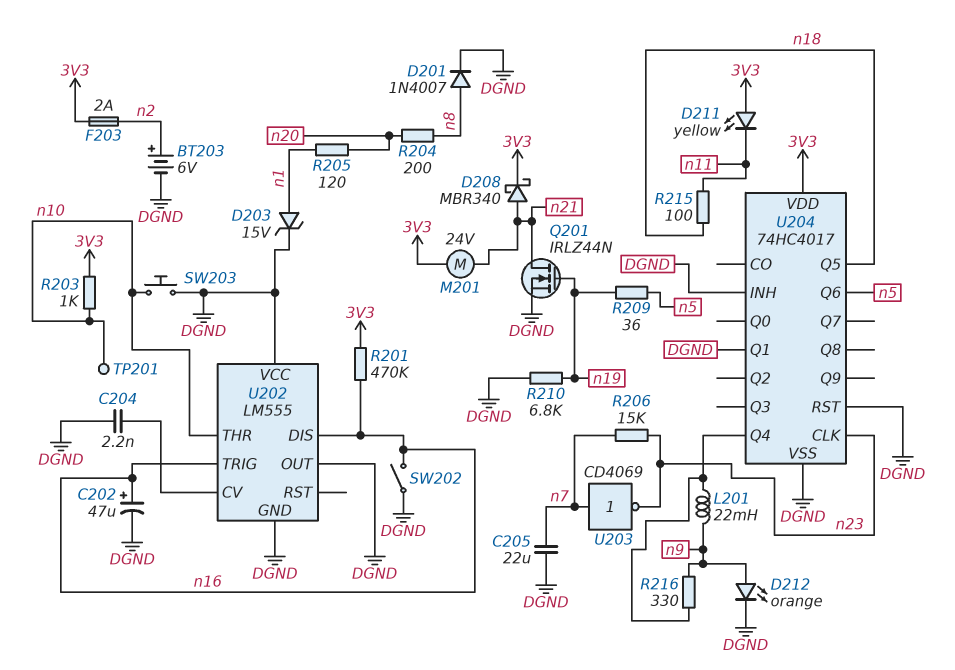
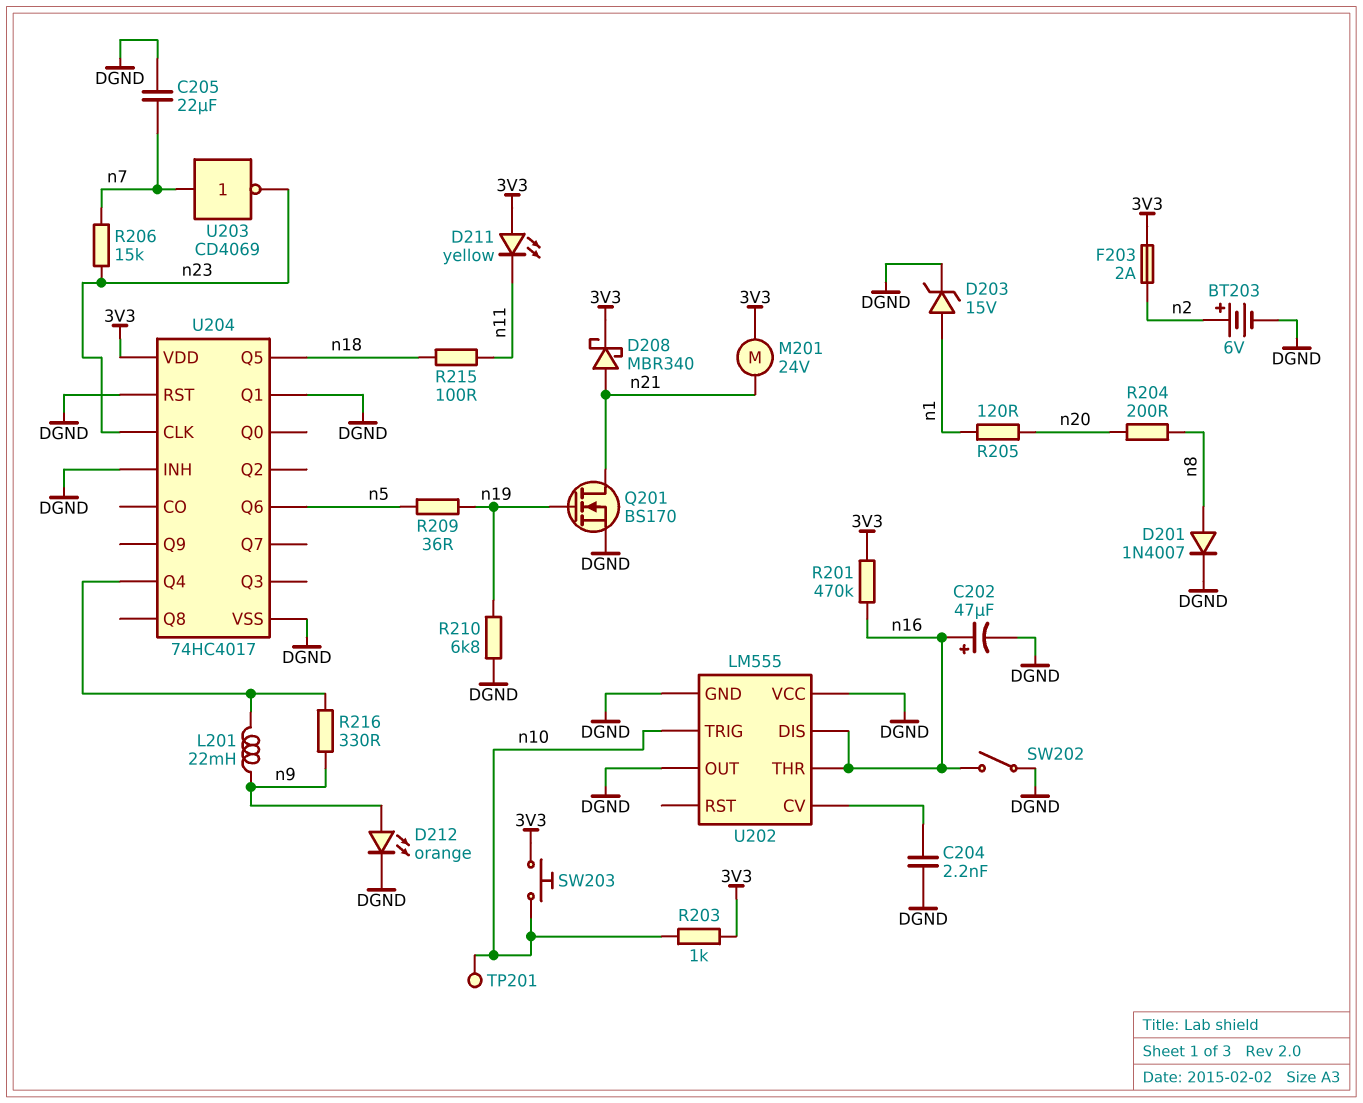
Q201: NMOS IRLZ44N (G n19, D n21, S DGND) -> NMOS BS170 (G n19, D n21, S DGND)
SW203: button (DGND, n10) -> button (3V3, n10)
U202 pin THR: n10 -> n16
U202 pin TRIG: n16 -> n10

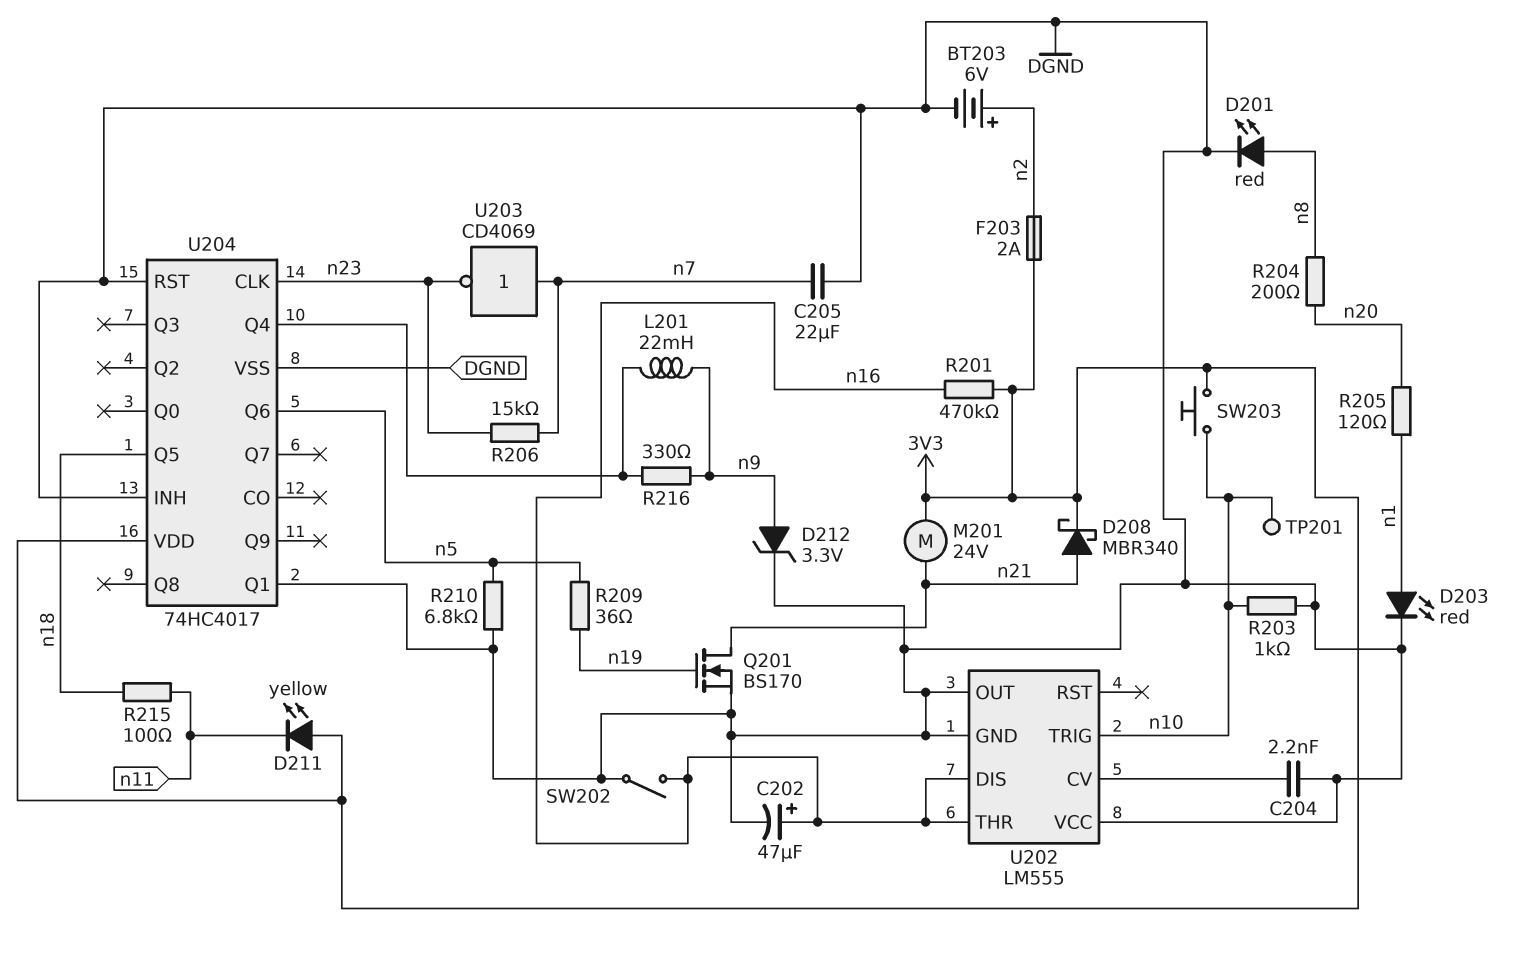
D201: diode 1N4007 (A n8, K DGND) -> LED red (A n8, K DGND)
D203: zener 15V (A n1, K DGND) -> LED red (A n1, K DGND)
D212: LED orange (A n9, K DGND) -> zener 3.3V (A n9, K DGND)
R203: 1k (3V3, n10) -> 1k (DGND, n10)
R210: 6.8k (DGND, n19) -> 6.8k (DGND, n5)

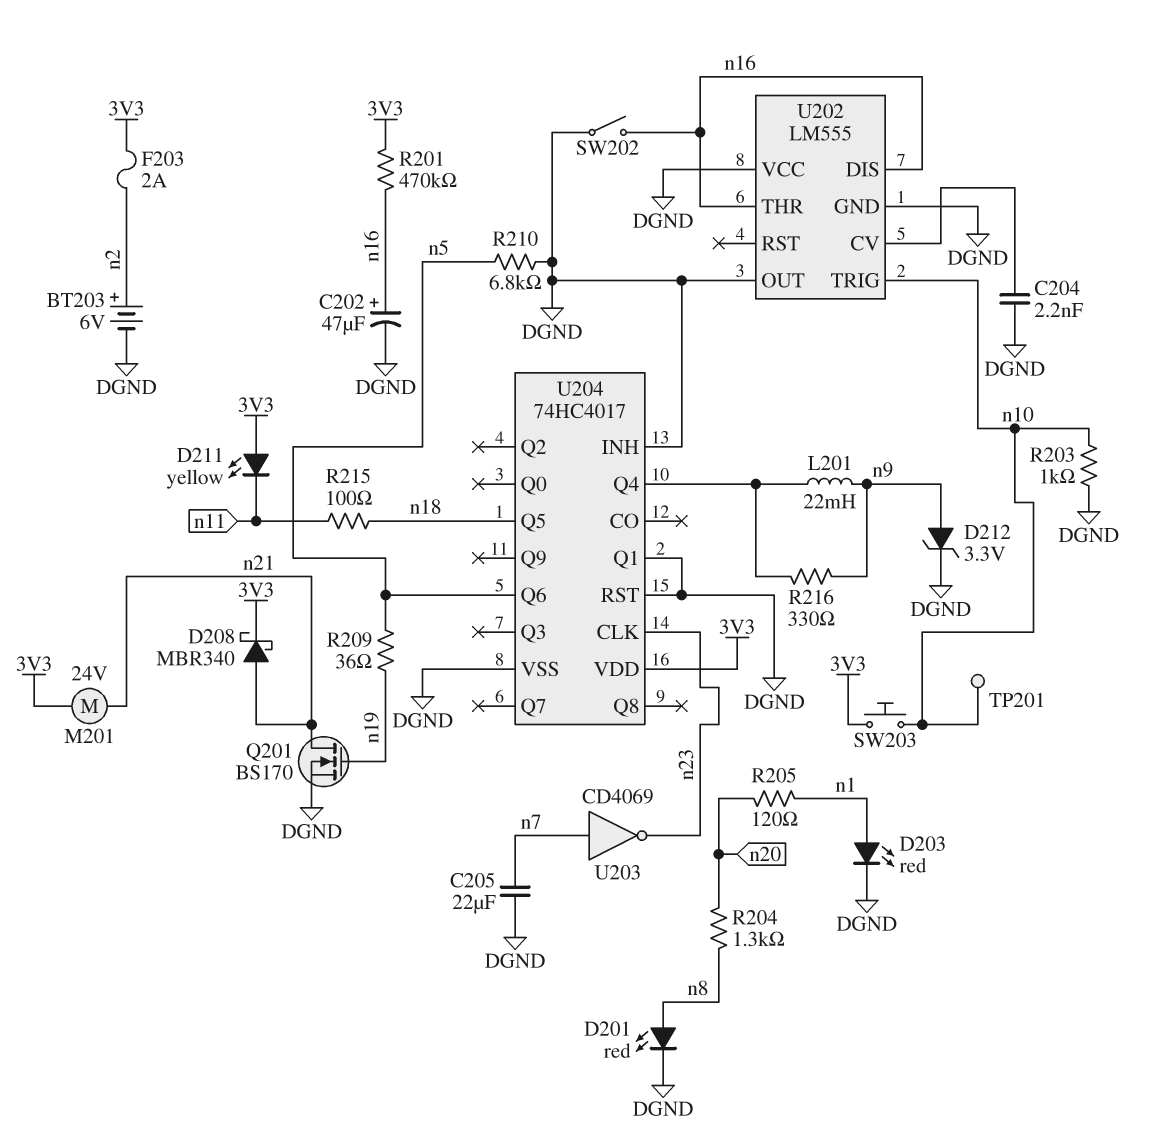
R204: 200 (n8, n20) -> 1.3k (n8, n20)
R206: 15k (n7, n23) -> none

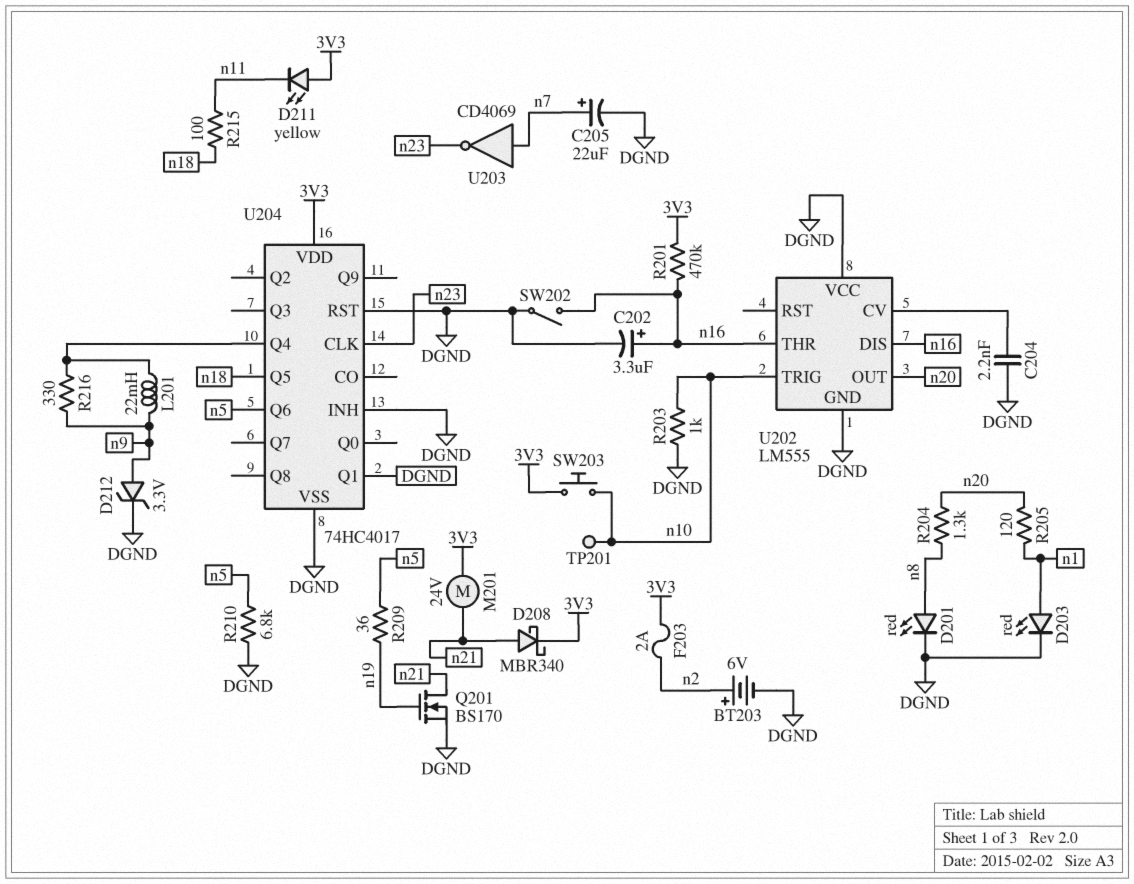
C202: 47uF (plus n16, minus DGND) -> 3.3uF (plus n16, minus DGND)
C205: 22uF (DGND, n7) -> 22uF (plus n7, minus DGND)
U202 pin OUT: DGND -> n20

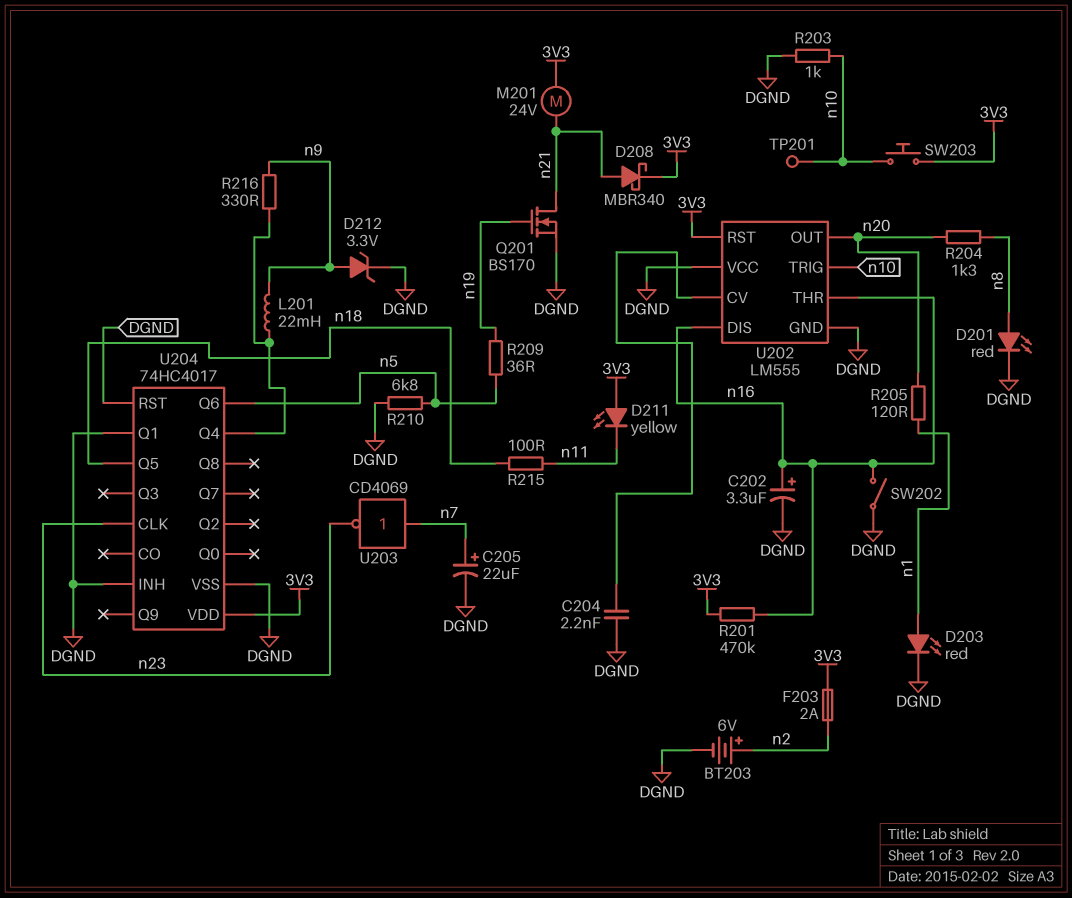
U202 pin RST: none -> 3V3

